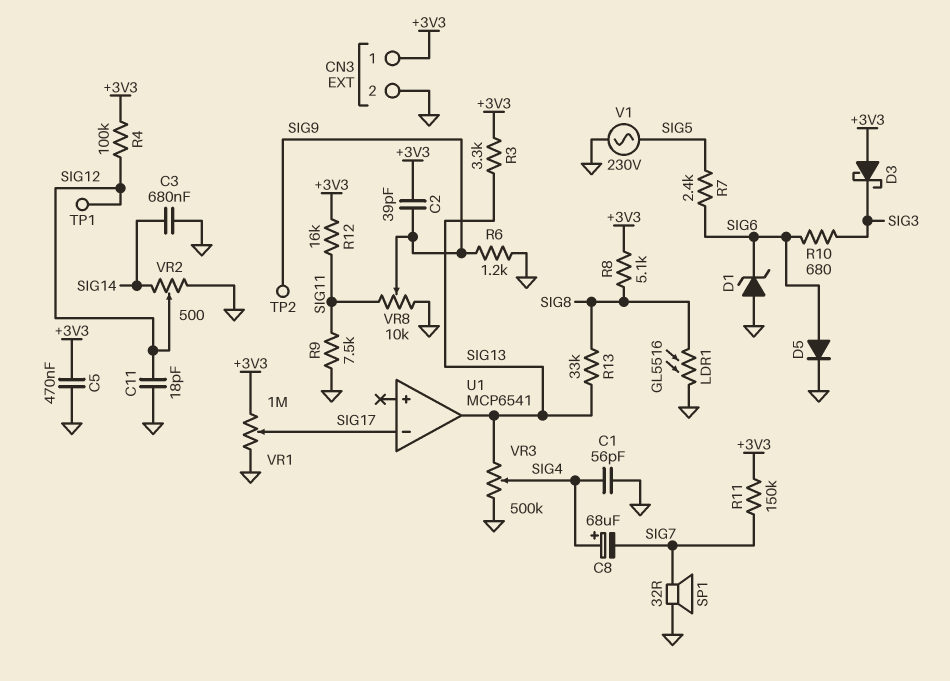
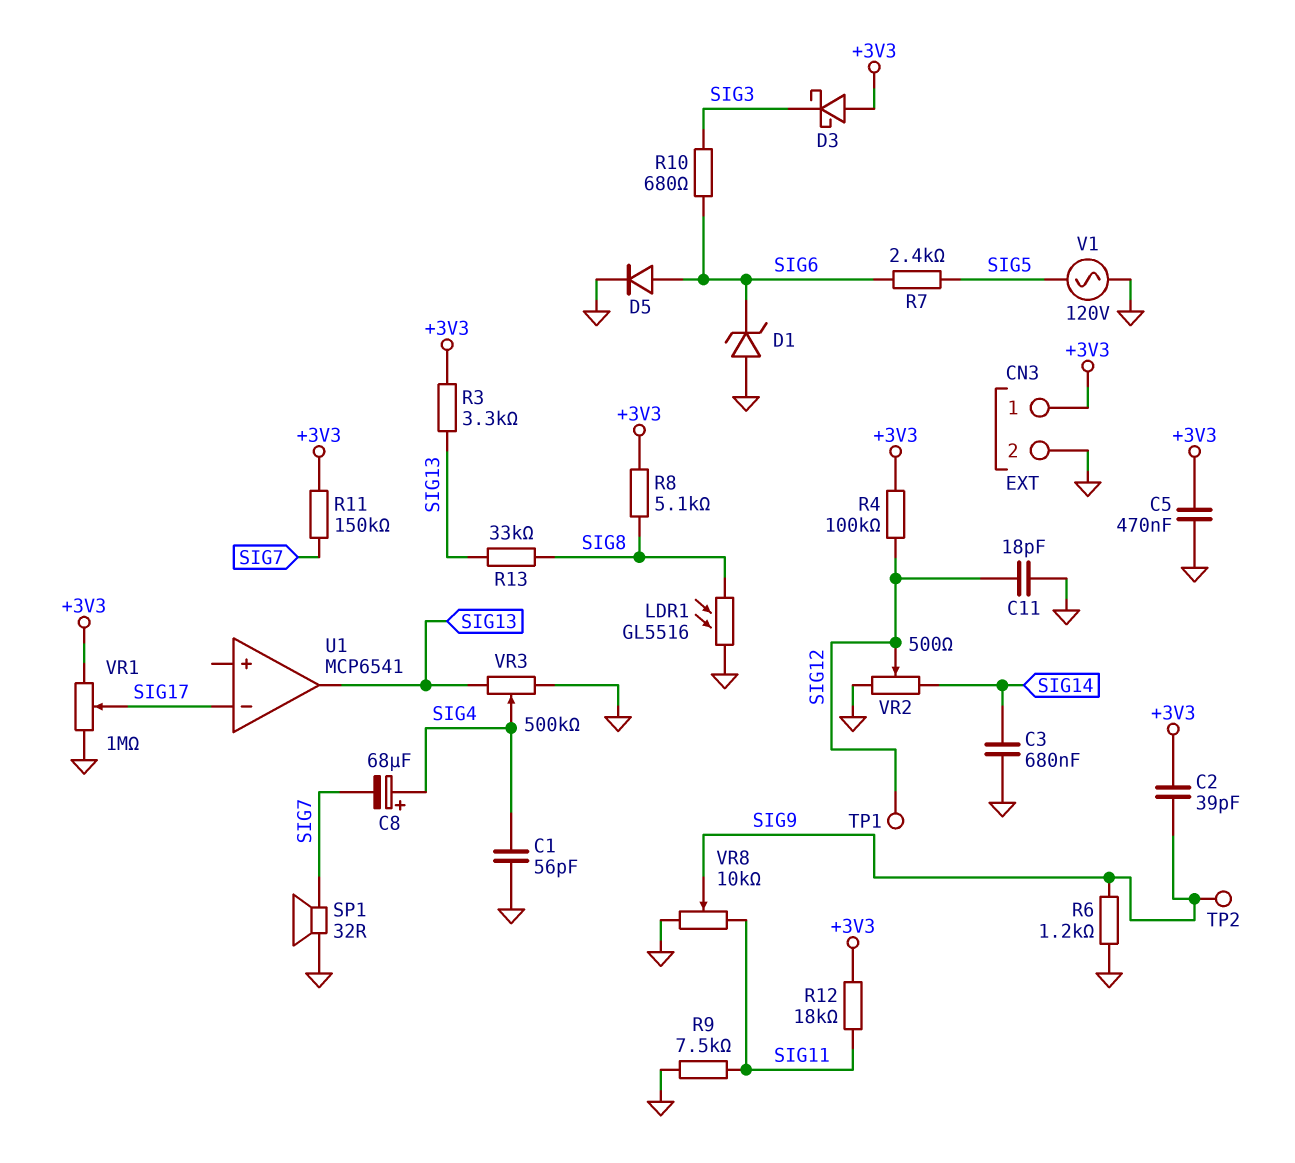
R12: 16k (+3V3, SIG11) -> 18k (+3V3, SIG11)
V1: AC 230V (GND, SIG5) -> AC 120V (GND, SIG5)

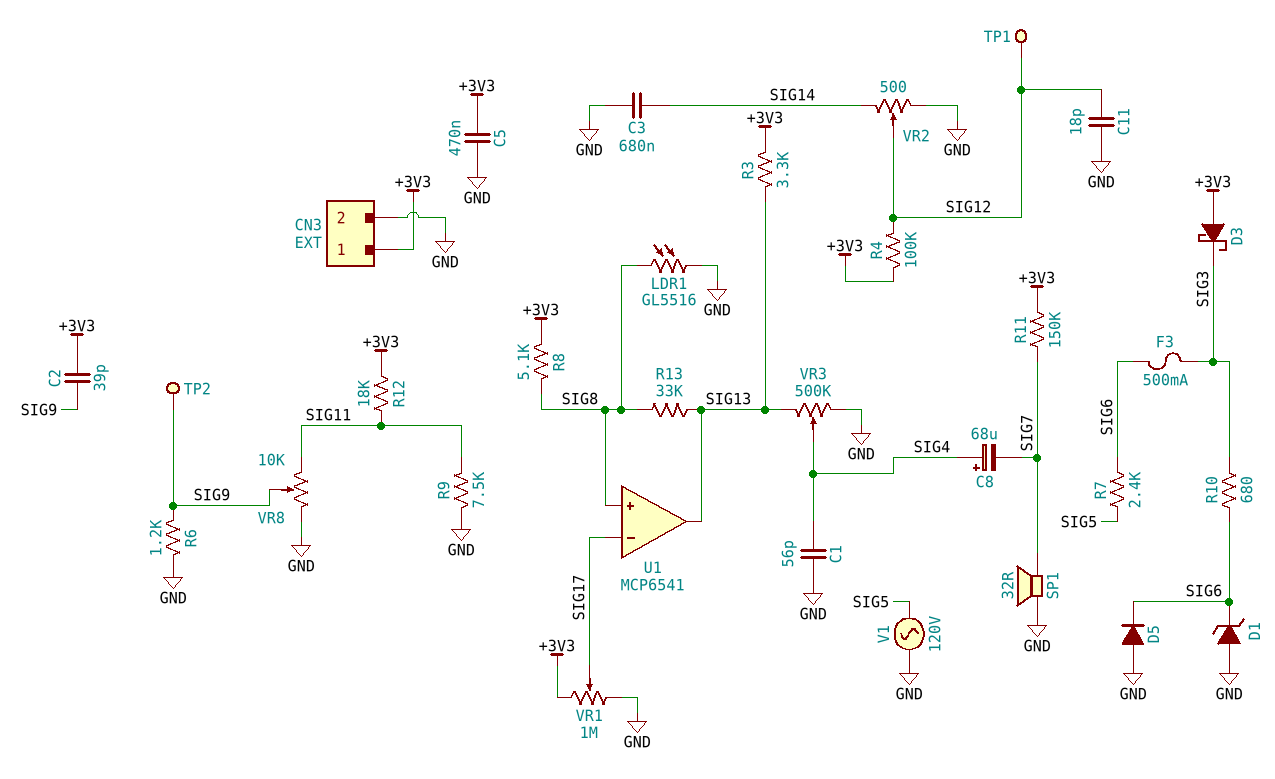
D5: diode (A SIG6, K GND) -> diode (A GND, K SIG6)
F3: none -> 500mA (SIG3, SIG6)
U1 pin in+: none -> SIG8

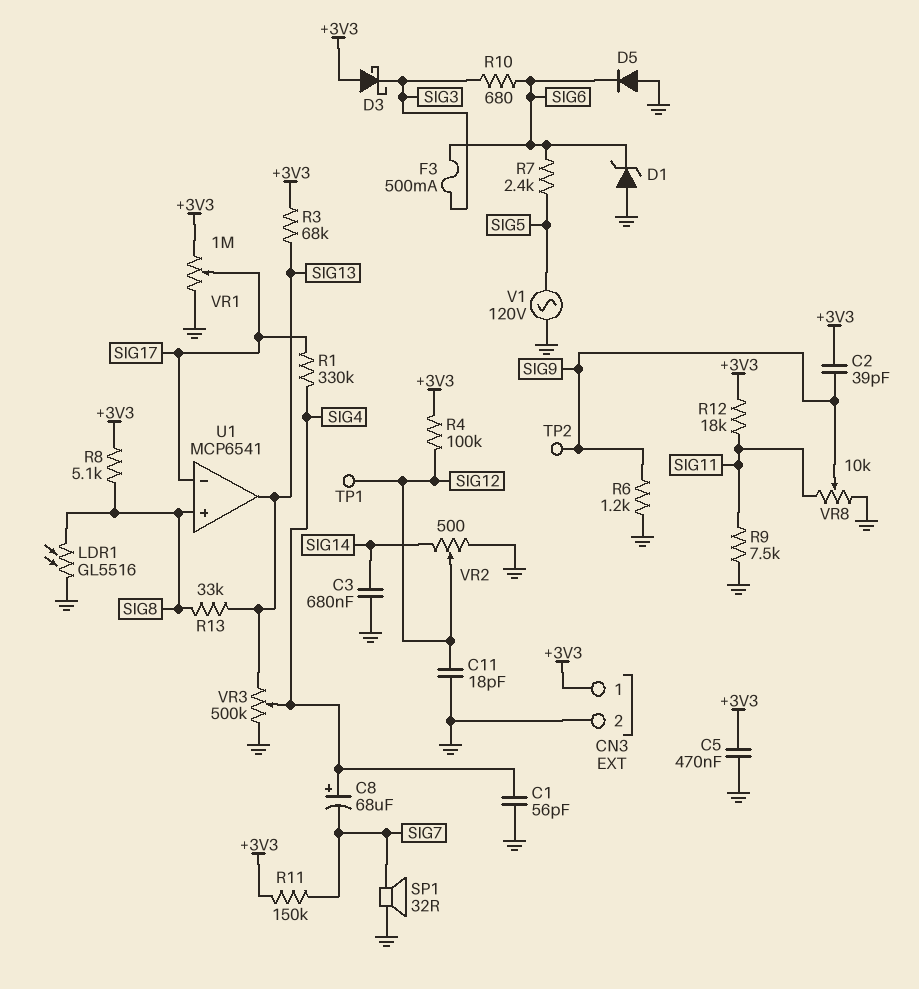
R1: none -> 330k (SIG4, SIG17)
R3: 3.3k (+3V3, SIG13) -> 68k (+3V3, SIG13)

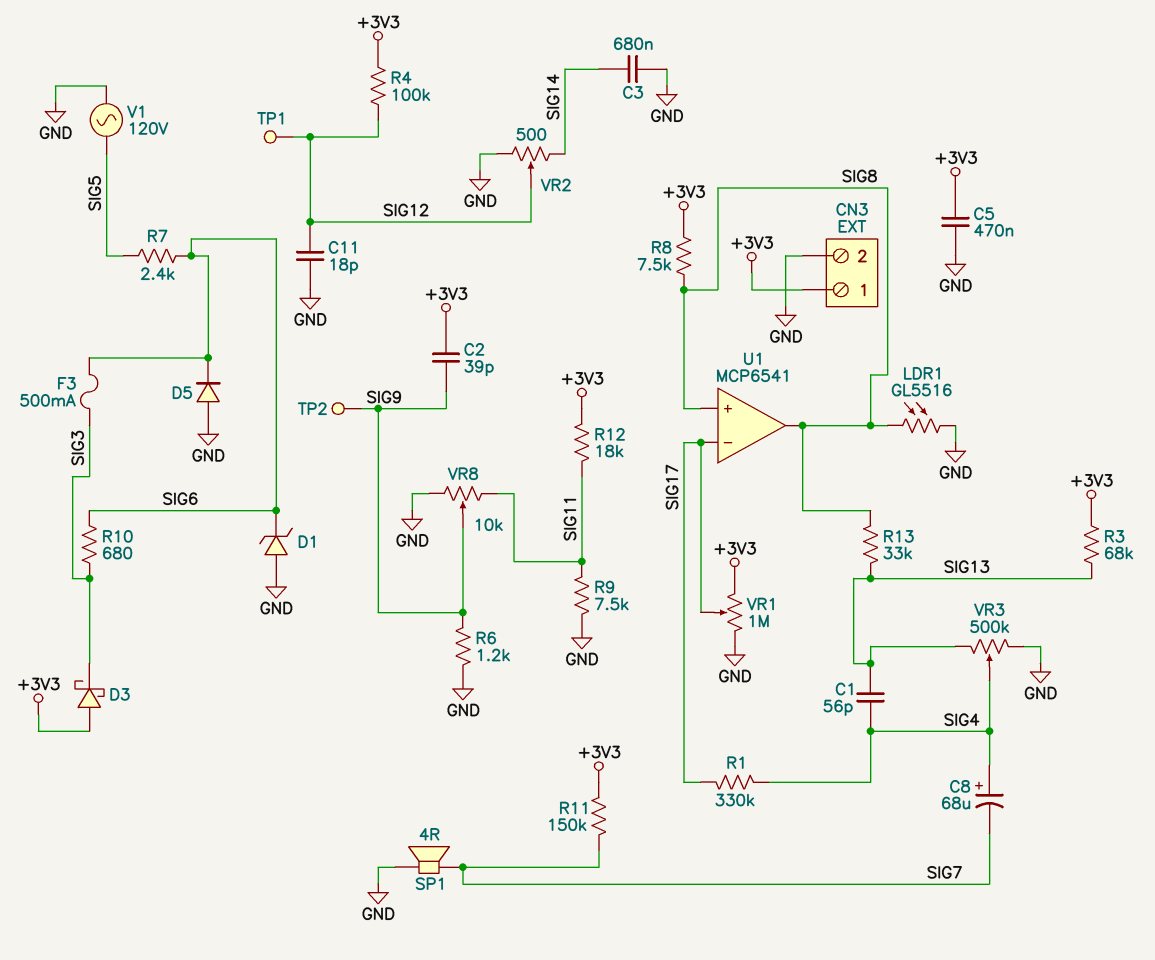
C1: 56pF (GND, SIG4) -> 56pF (SIG4, SIG13)
R8: 5.1k (+3V3, SIG8) -> 7.5k (+3V3, SIG8)
SP1: speaker 32R (GND, SIG7) -> speaker 4R (GND, SIG7)
U1 pin out: SIG13 -> SIG8

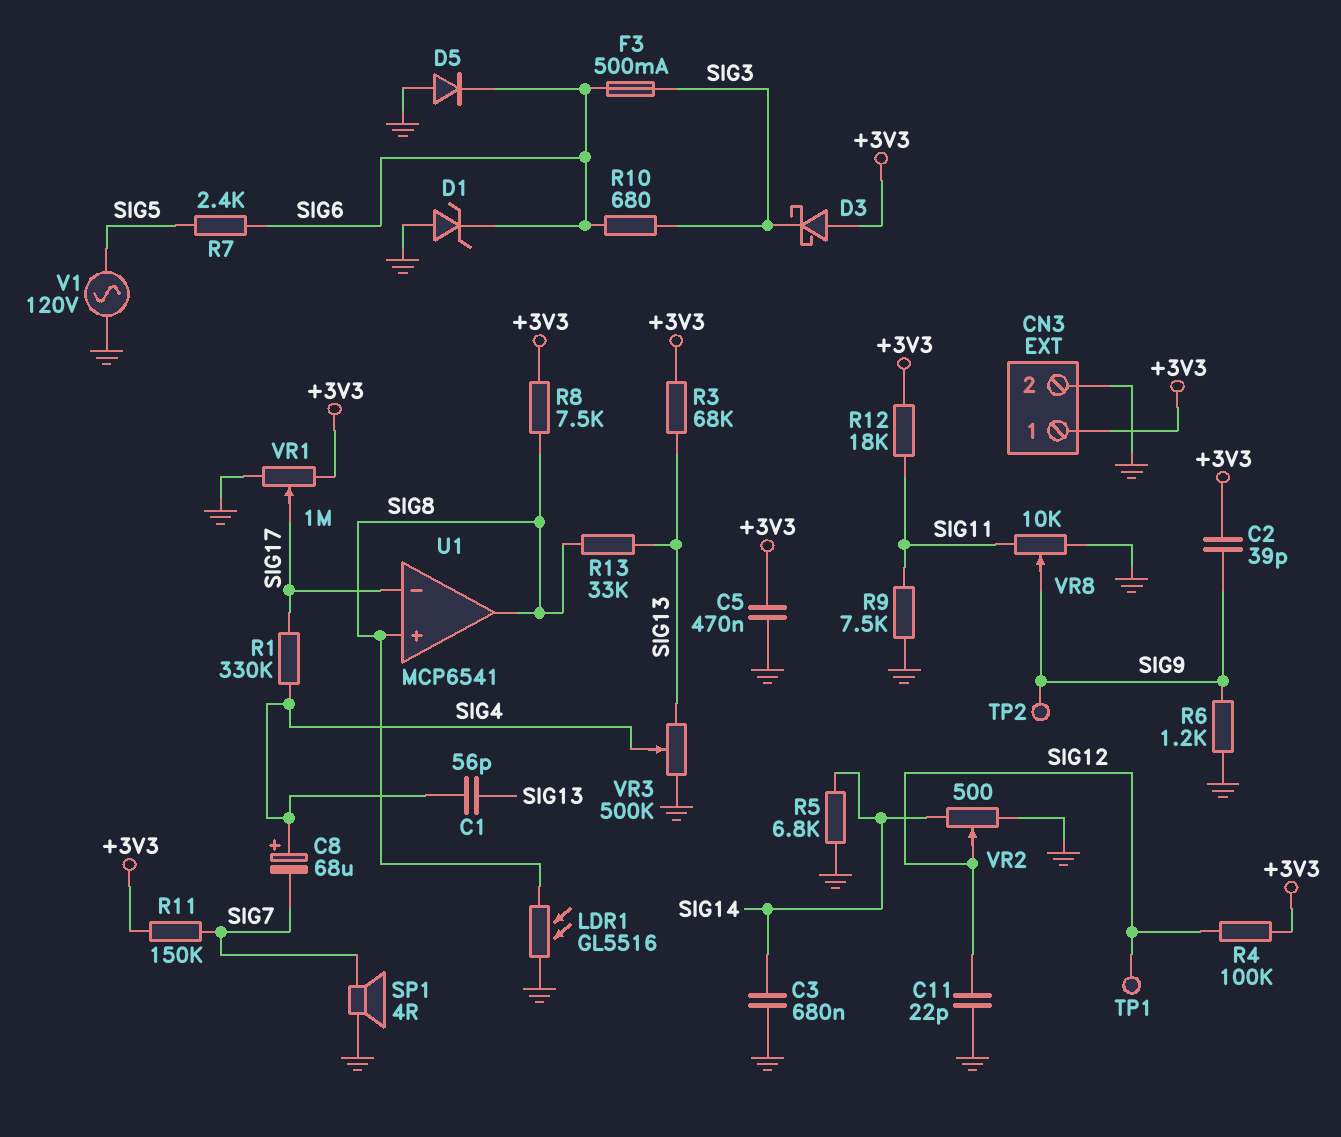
C11: 18pF (GND, SIG12) -> 22pF (GND, SIG12)
R5: none -> 6.8k (GND, SIG14)

